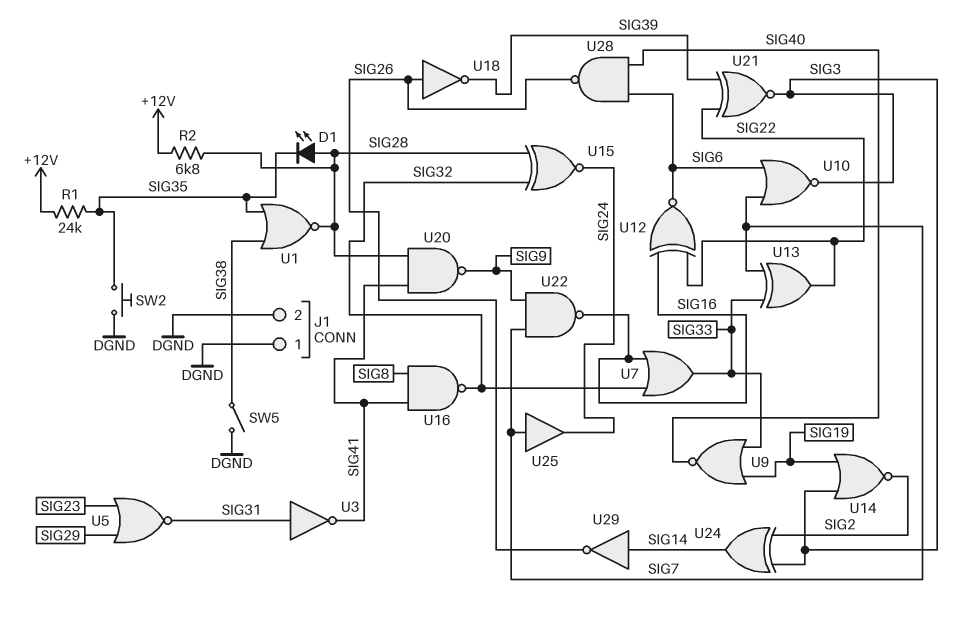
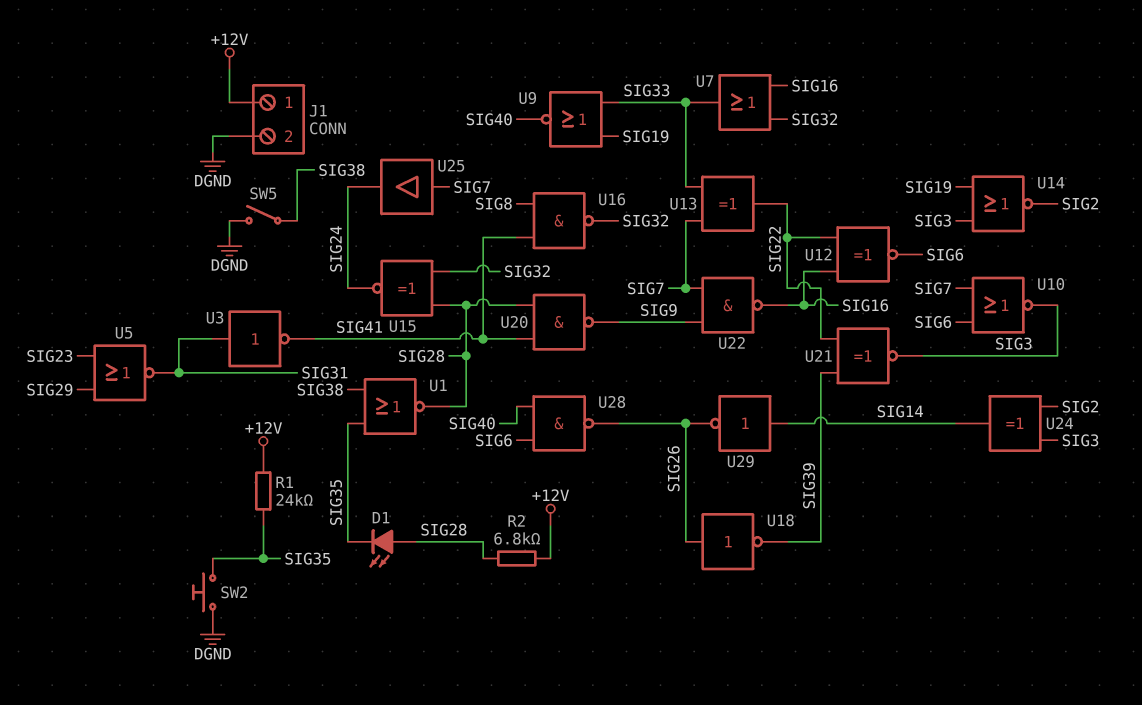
J1 pin 1: DGND -> +12V

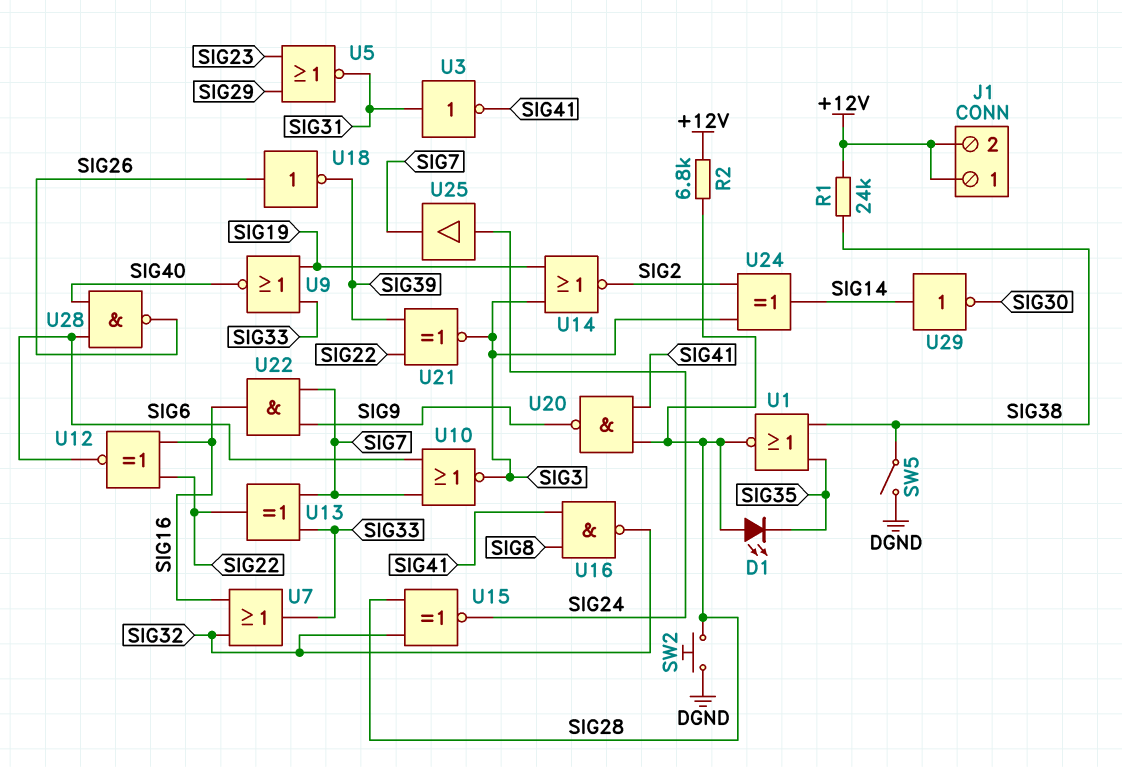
J1 pin 2: DGND -> +12V
R1: 24k (+12V, SIG35) -> 24k (+12V, SIG38)
SW2: button (DGND, SIG35) -> button (DGND, SIG28)
U22: NAND (in SIG7, in SIG9, out SIG16) -> AND (in SIG7, in SIG9, out SIG16)
U25: buffer (in SIG7, out SIG24) -> buffer (in SIG24, out SIG7)
U29: NOT (in SIG14, out SIG26) -> NOT (in SIG14, out SIG30)

